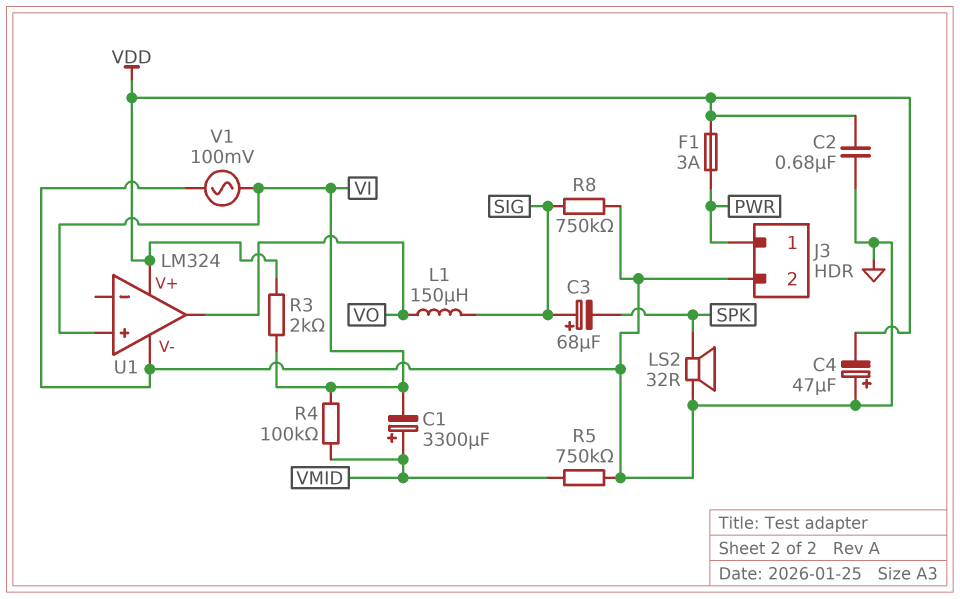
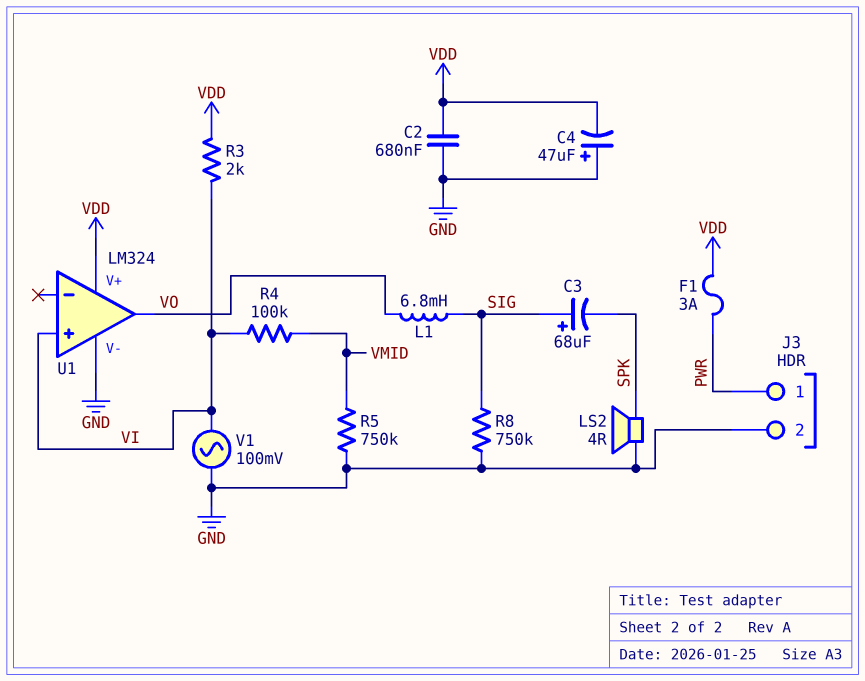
C1: 3300uF (plus VMID, minus VI) -> none
L1: 150uH (SIG, VO) -> 6.8mH (SIG, VO)
LS2: speaker 32R (GND, SPK) -> speaker 4R (GND, SPK)

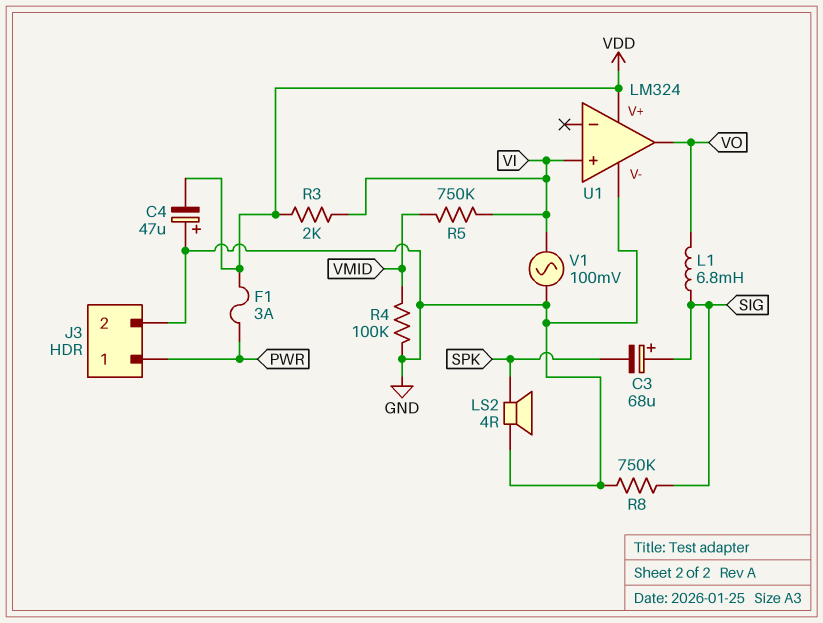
C2: 680nF (GND, VDD) -> none
R4: 100k (VI, VMID) -> 100k (GND, VMID)
R5: 750k (GND, VMID) -> 750k (VI, VMID)

